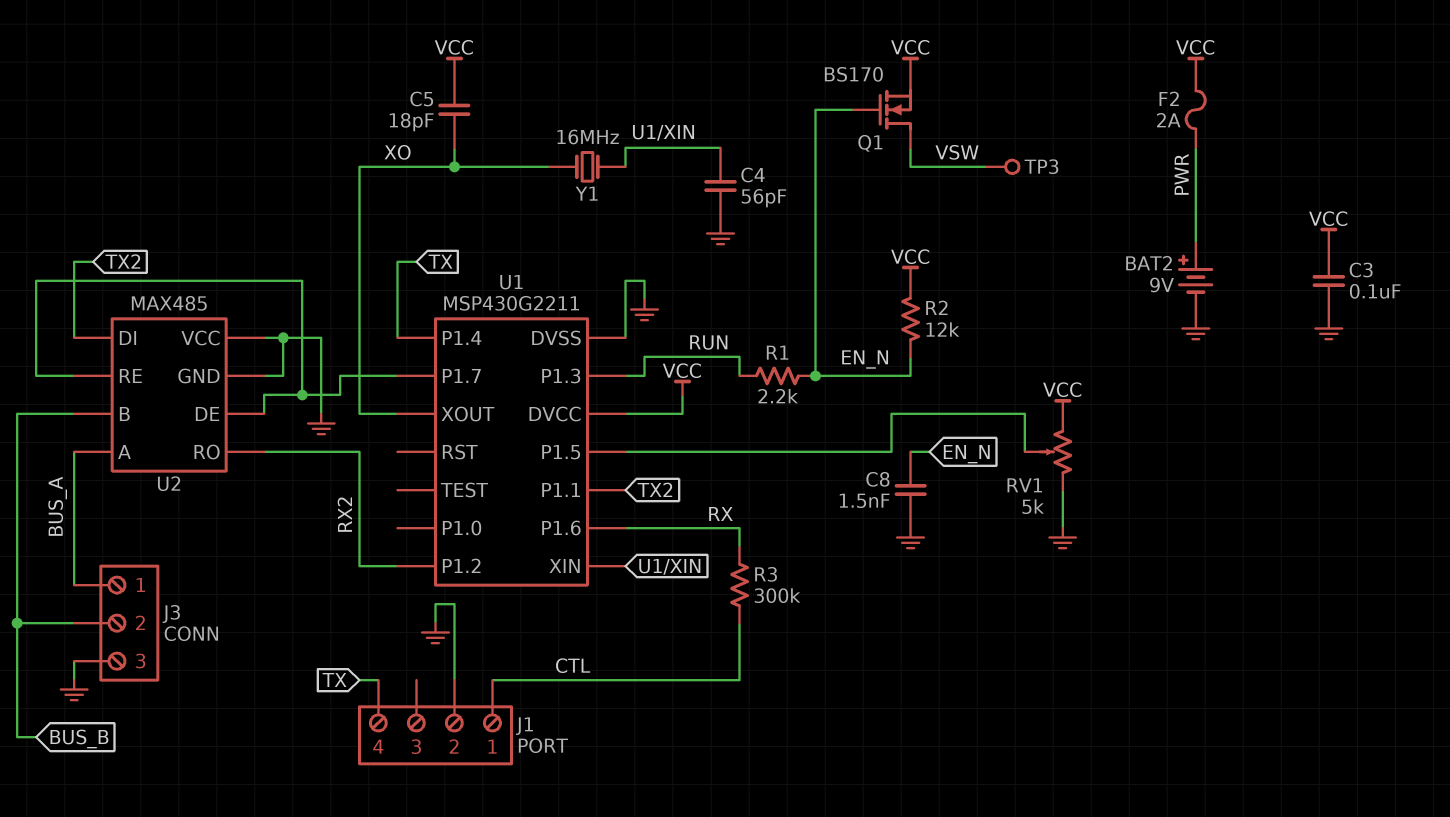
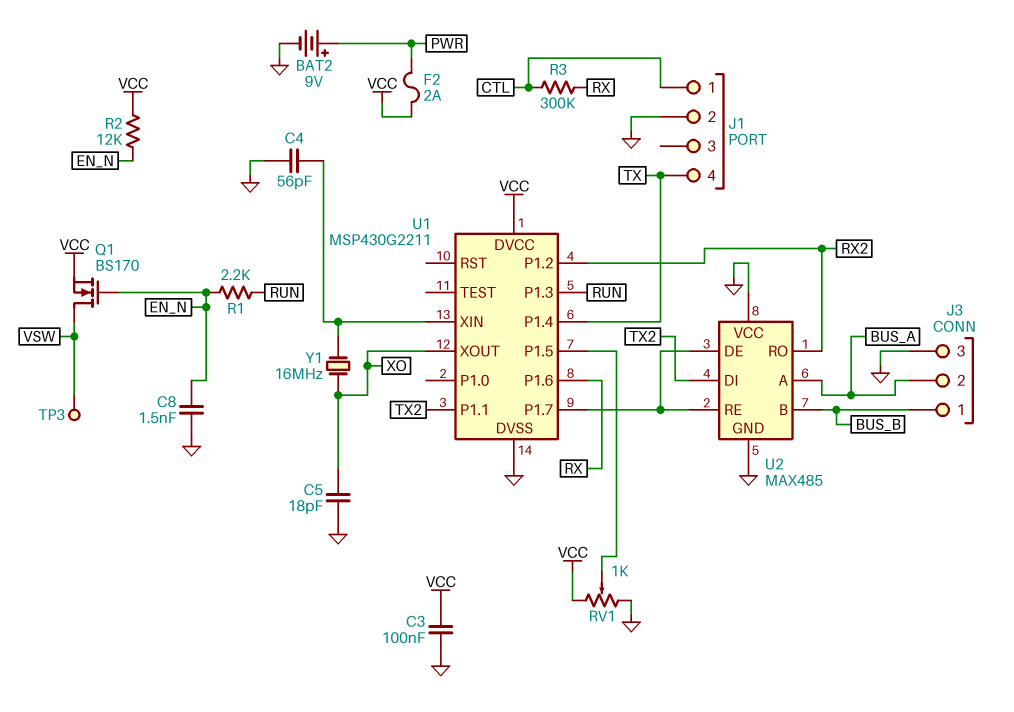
C5: 18pF (VCC, XO) -> 18pF (GND, XO)
J3 pin 1: BUS_A -> BUS_B
J3 pin 2: BUS_B -> BUS_A
RV1: 5k (GND, VCC, wiper U1/P1.5) -> 1k (GND, VCC, wiper U1/P1.5)

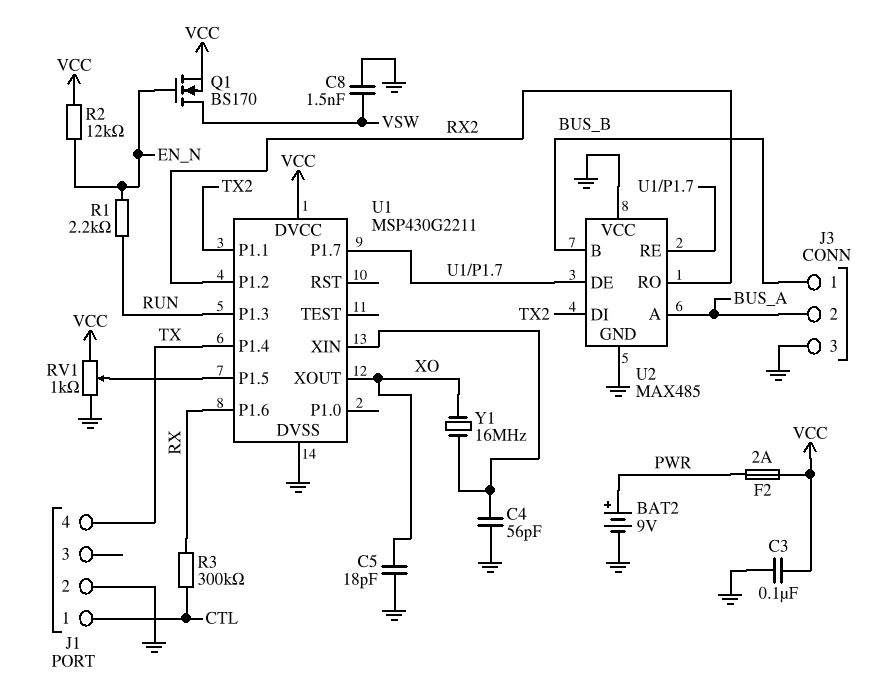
C8: 1.5nF (EN_N, GND) -> 1.5nF (GND, VSW)
TP3: test point (VSW) -> none

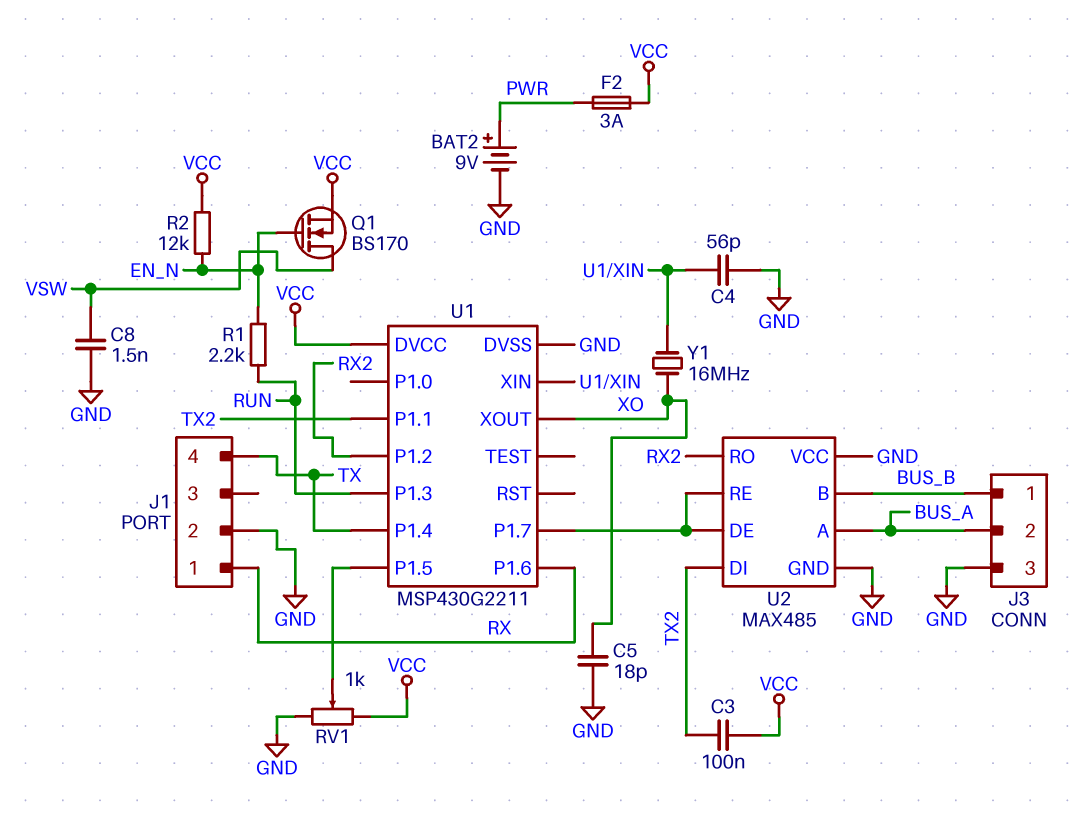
C3: 100nF (GND, VCC) -> 100nF (TX2, VCC)
F2: 2A (PWR, VCC) -> 3A (PWR, VCC)
J1 pin 1: CTL -> RX
R3: 300k (CTL, RX) -> none

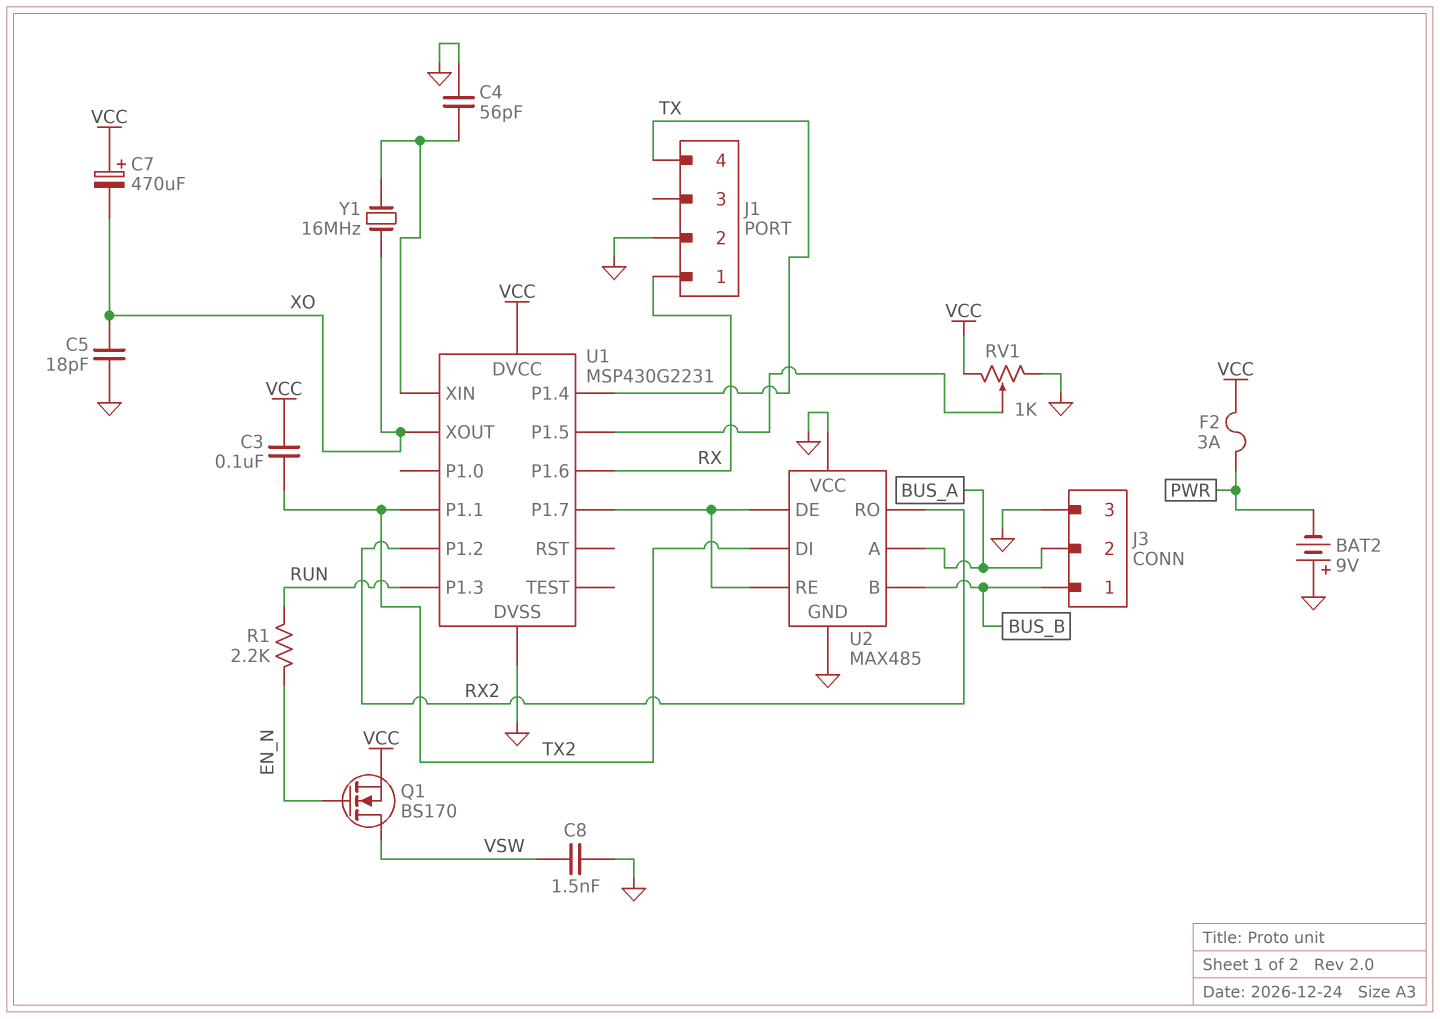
BAT2: 9V (plus PWR, minus GND) -> 9V (plus GND, minus PWR)
C7: none -> 470uF (plus VCC, minus XO)
R2: 12k (EN_N, VCC) -> none
U1: MSP430G2211 -> MSP430G2231

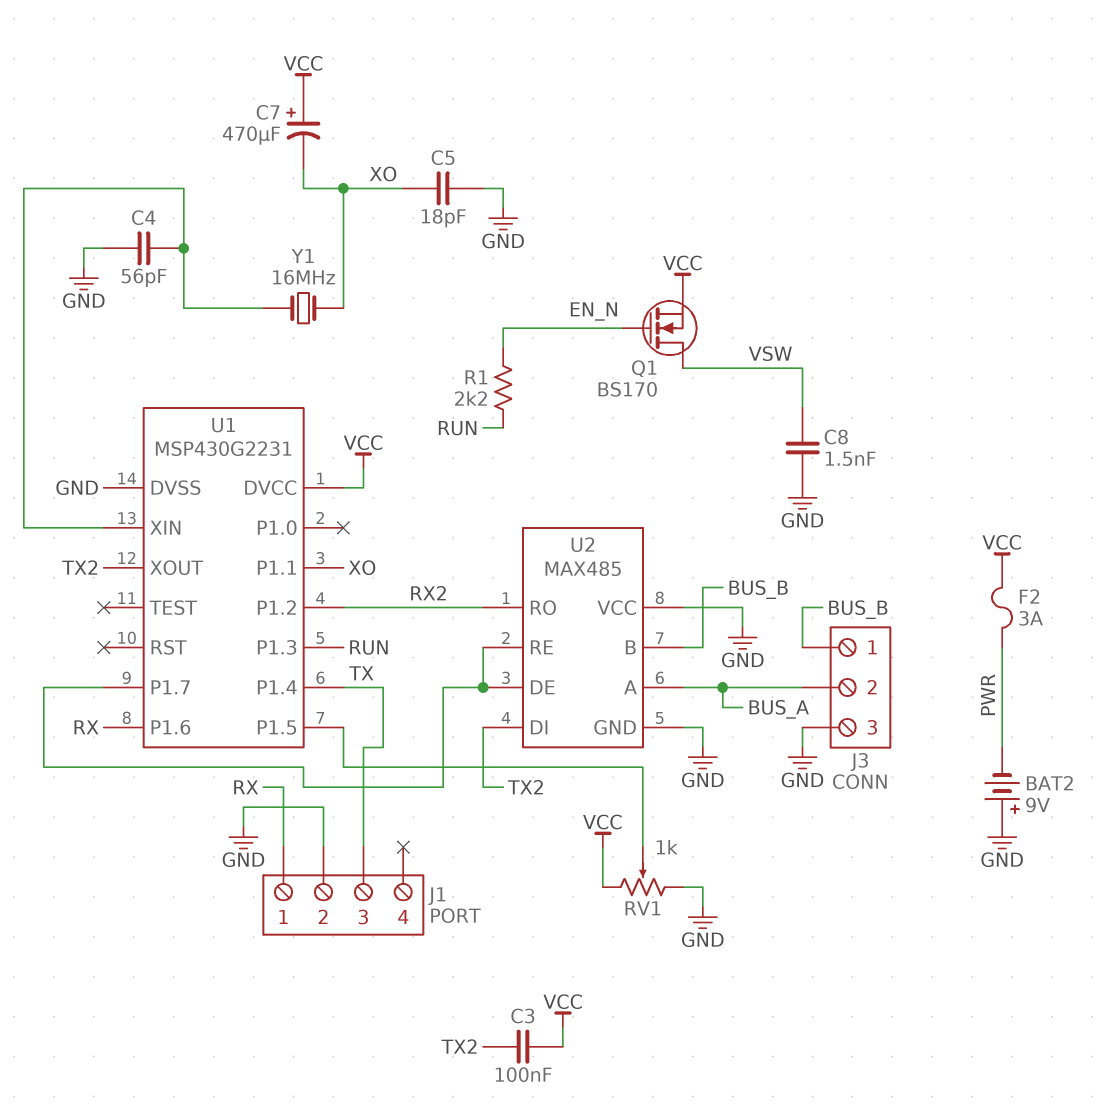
J1 pin 3: none -> TX
J1 pin 4: TX -> none
U1 pin P1.1: TX2 -> XO
U1 pin XOUT: XO -> TX2

